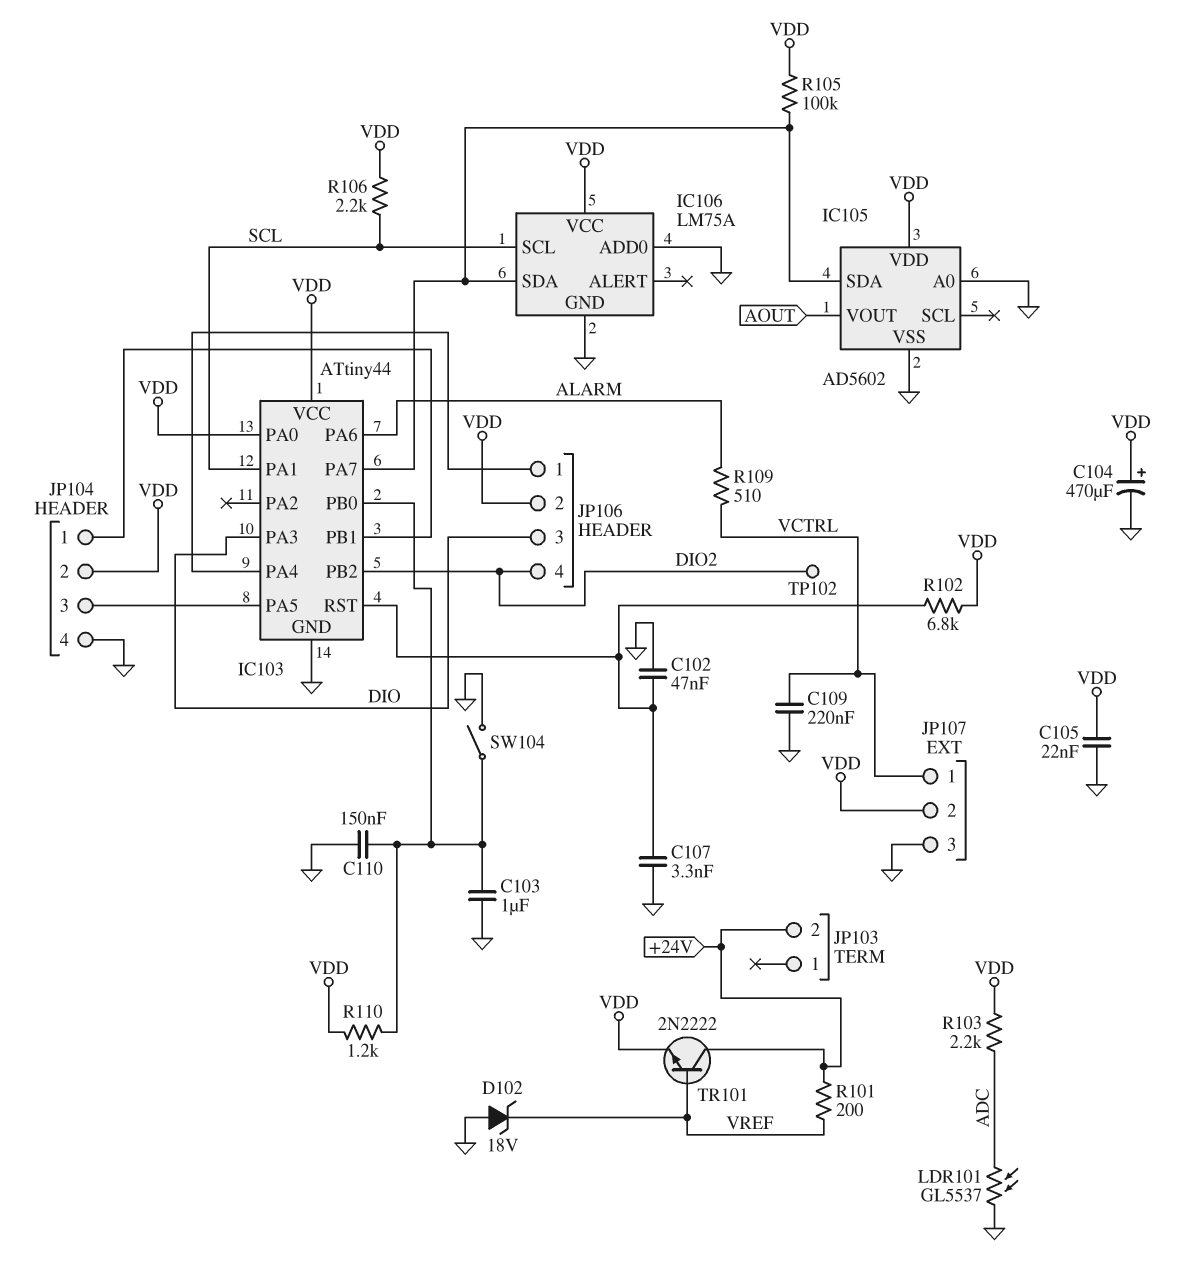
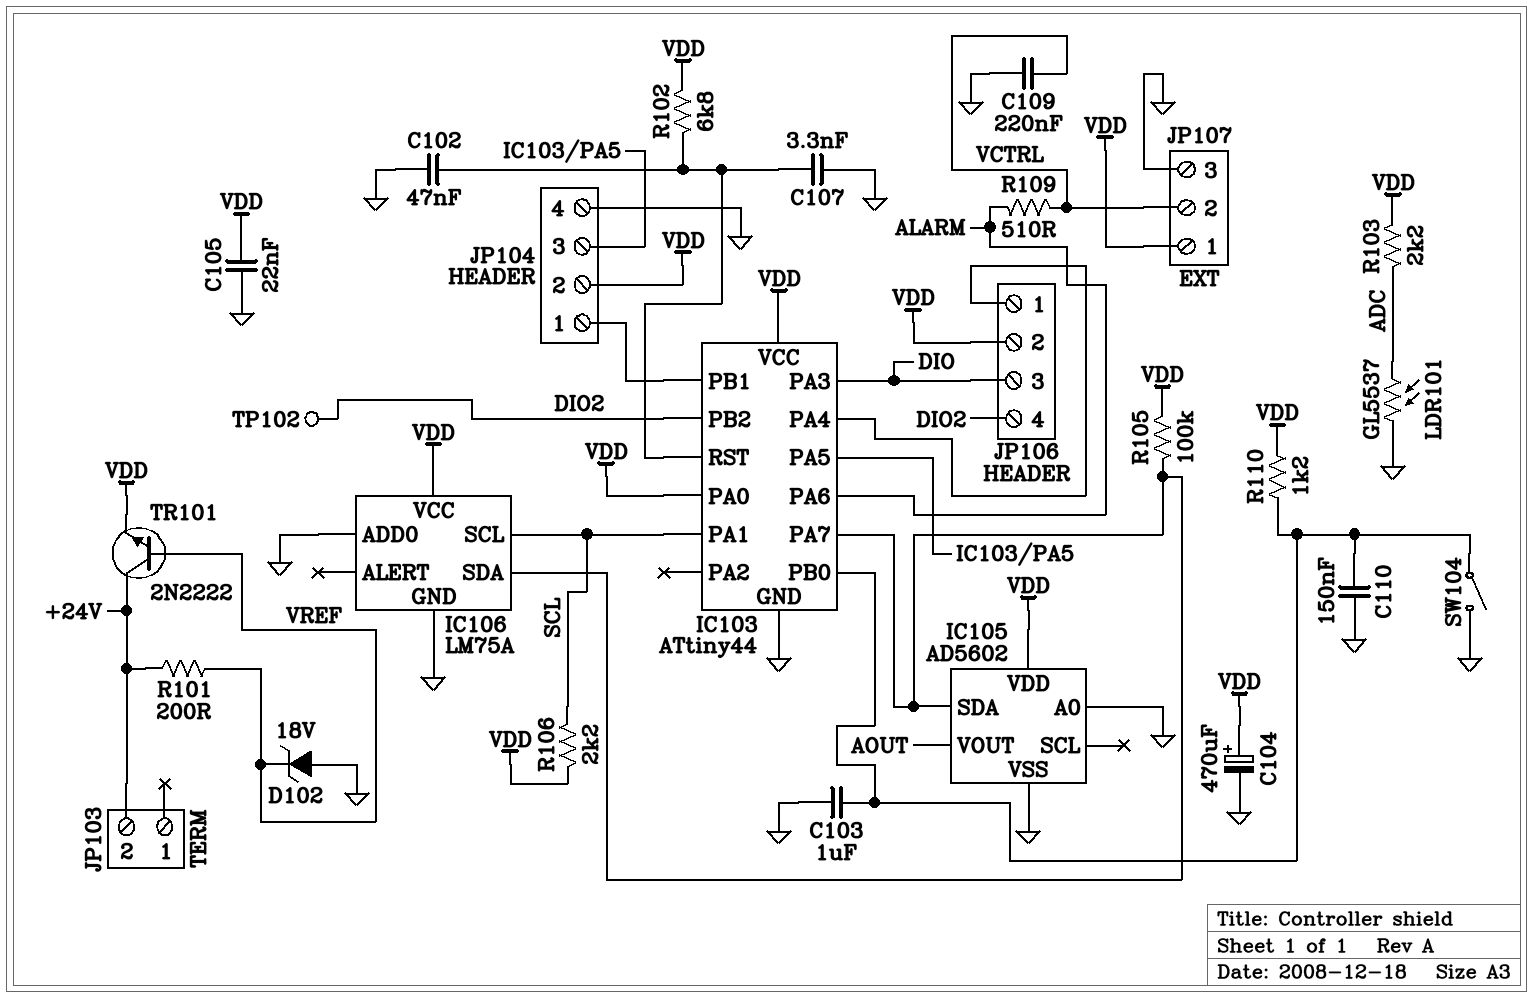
JP107 pin 1: VCTRL -> VDD
JP107 pin 2: VDD -> VCTRL

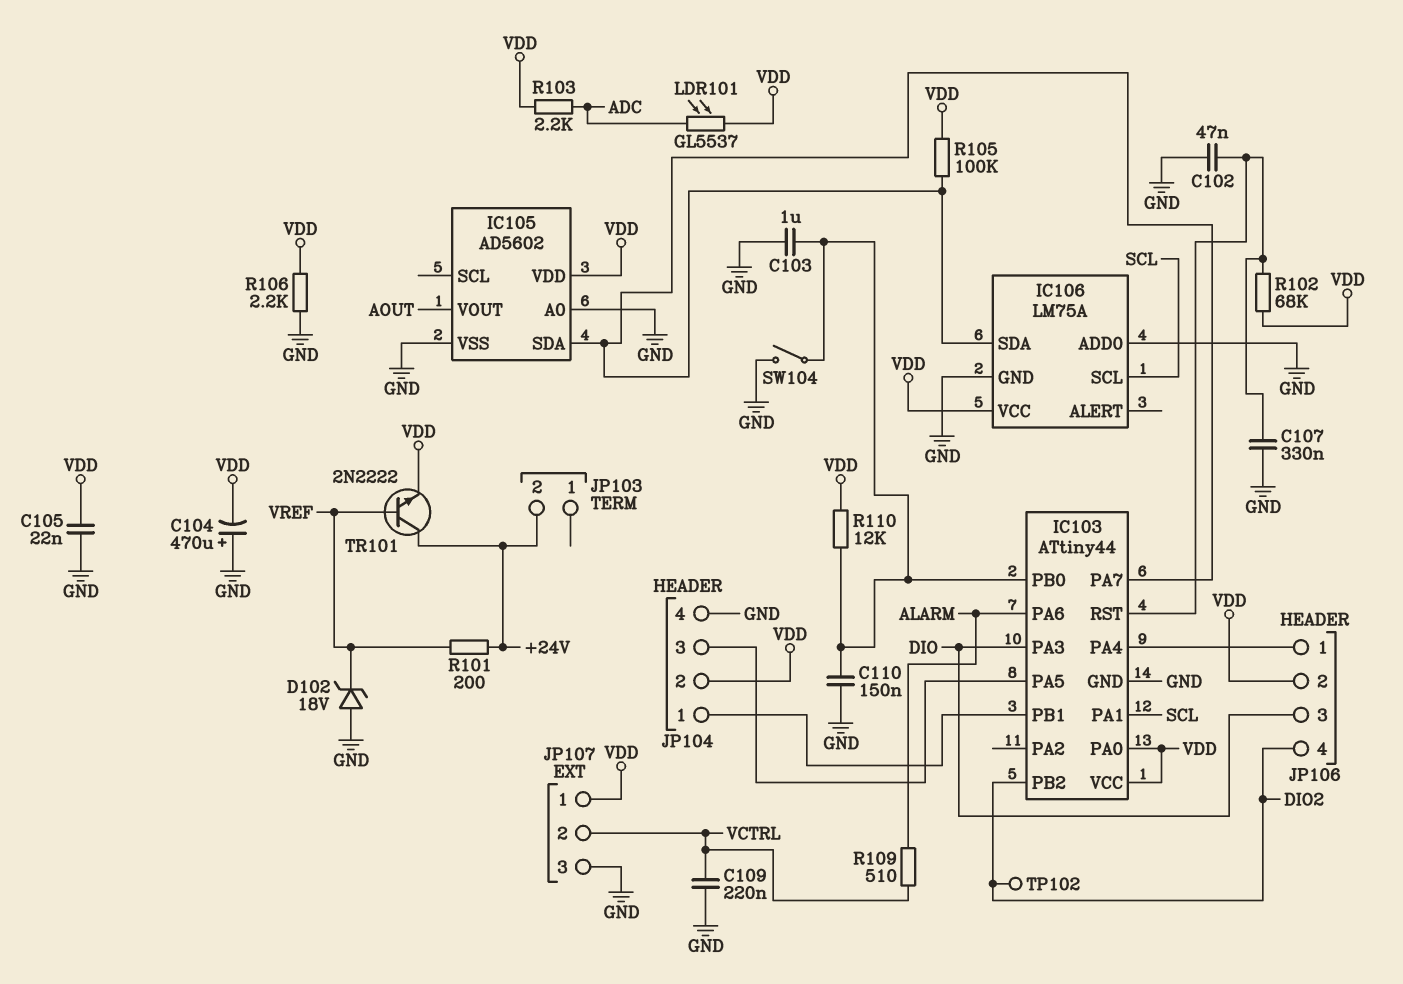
C104: 470uF (plus VDD, minus GND) -> 470uF (plus GND, minus VDD)
C107: 3.3nF (GND, IC103/RST) -> 330nF (GND, IC103/RST)
LDR101: GL5537 (ADC, GND) -> GL5537 (ADC, VDD)
R102: 6.8k (IC103/RST, VDD) -> 68k (IC103/RST, VDD)
R106: 2.2k (SCL, VDD) -> 2.2k (GND, VDD)
R110: 1.2k (IC103/PB0, VDD) -> 12k (IC103/PB0, VDD)

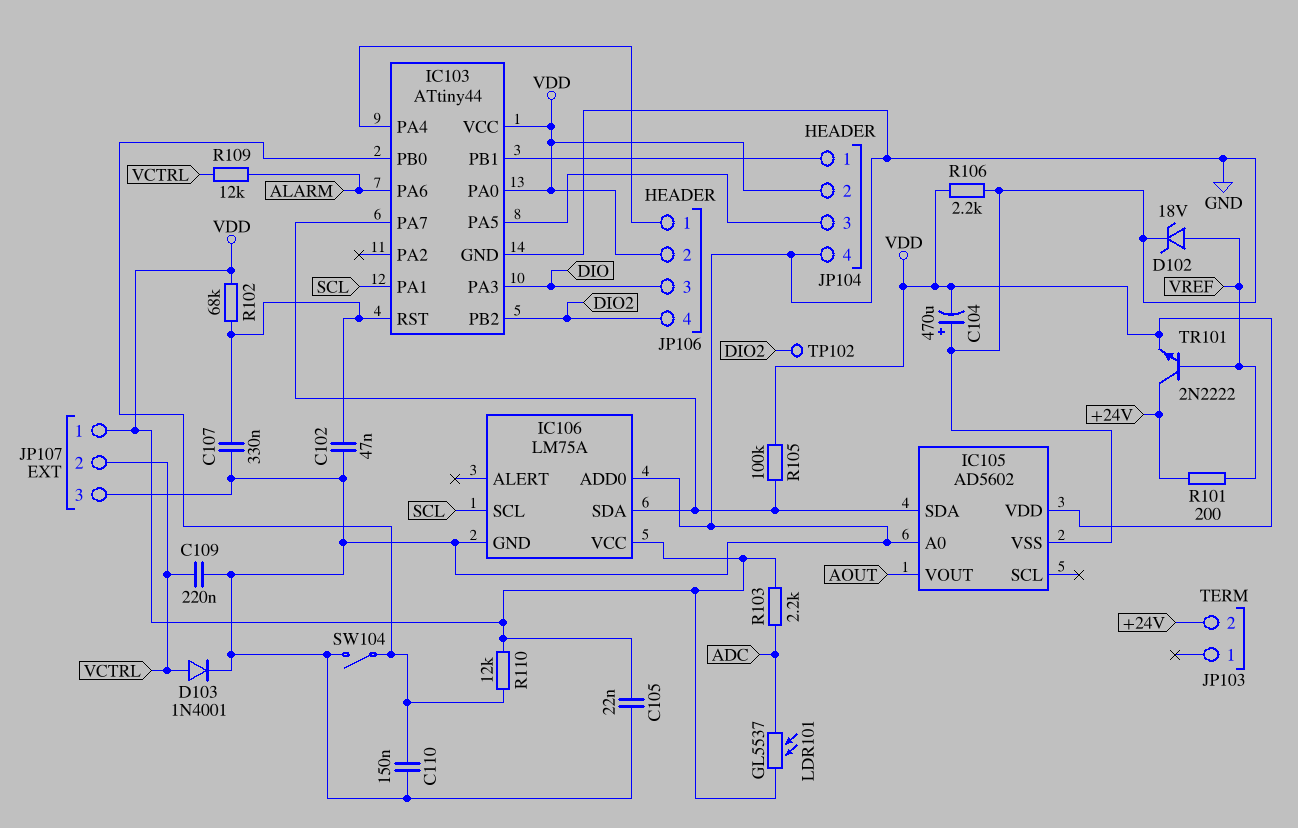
C103: 1uF (GND, IC103/PB0) -> none
D102: zener 18V (A GND, K VREF) -> zener 18V (A VREF, K GND)
D103: none -> diode 1N4001 (A VCTRL, K GND)
R109: 510 (ALARM, VCTRL) -> 12k (ALARM, VCTRL)

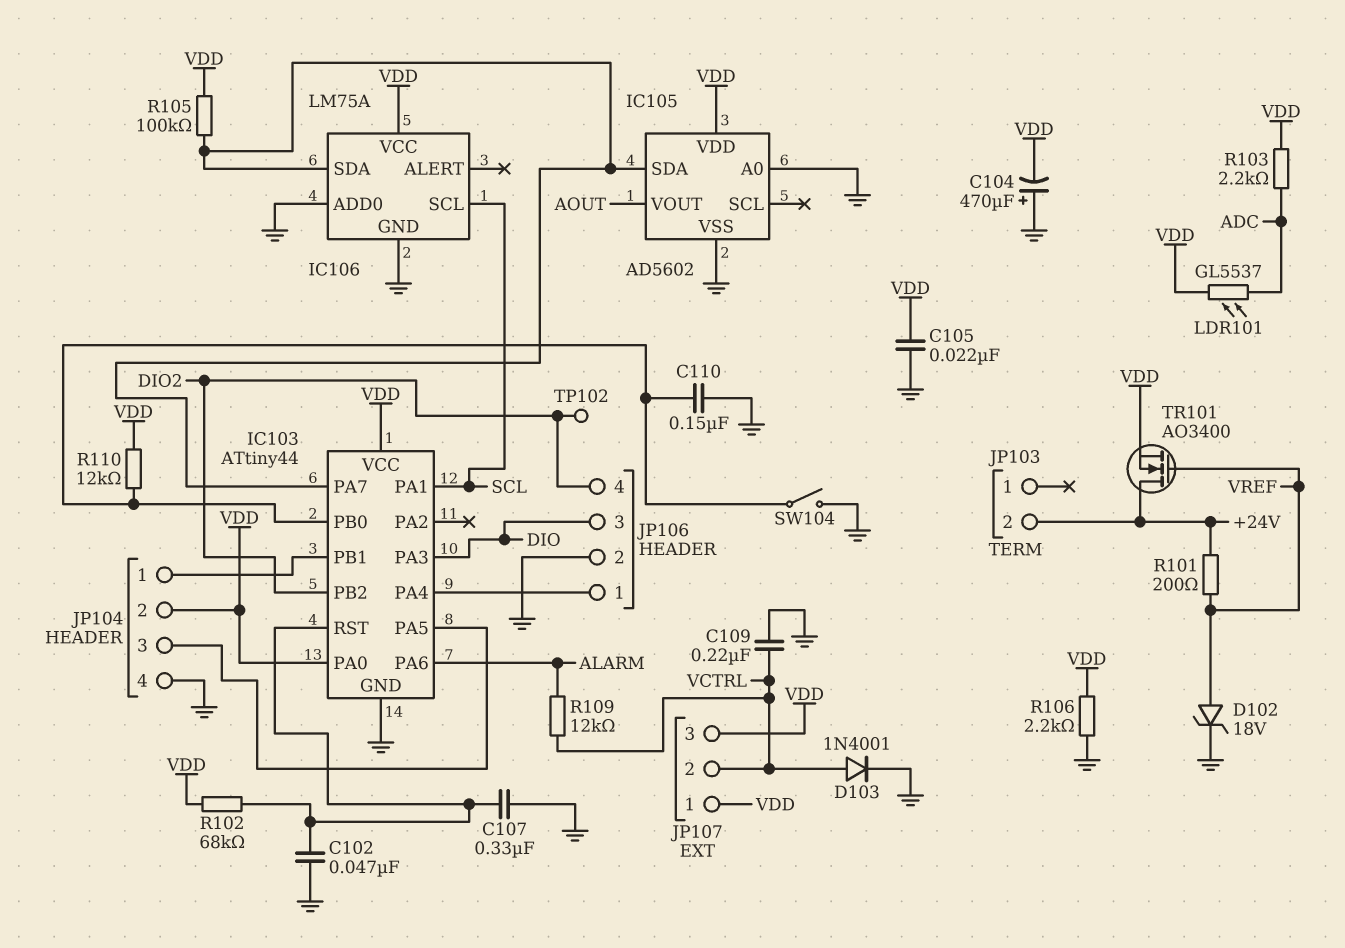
JP106 pin 2: VDD -> GND
JP107 pin 3: GND -> VDD
TR101: NPN 2N2222 (B VREF, C +24V, E VDD) -> NMOS AO3400 (G VREF, D +24V, S VDD)

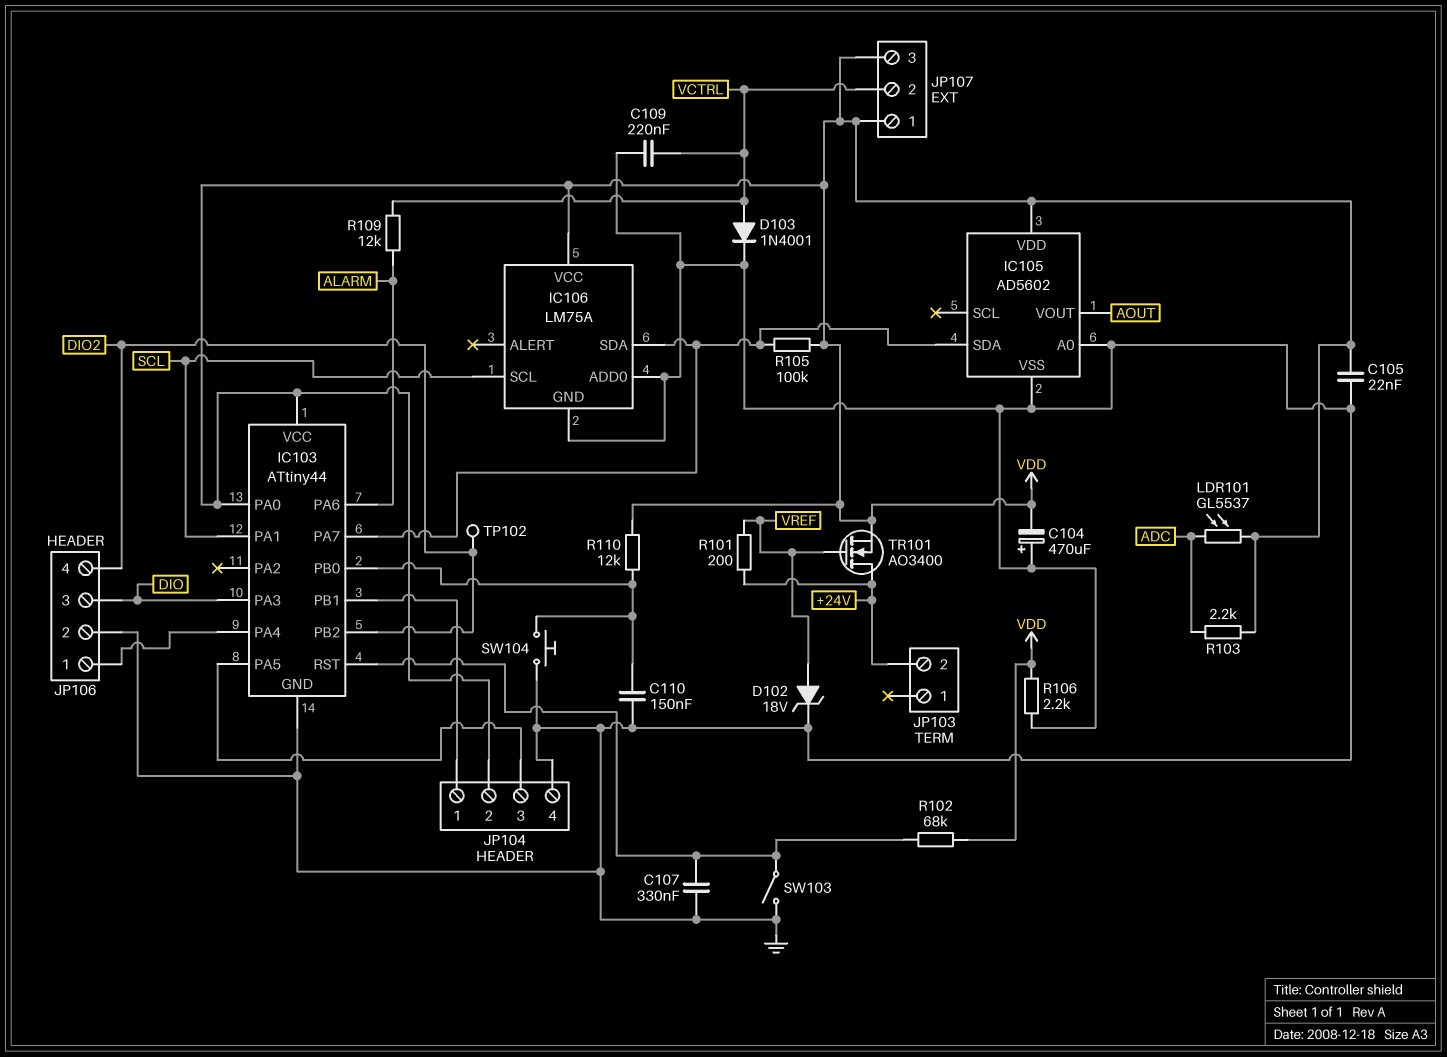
C102: 47nF (GND, IC103/RST) -> none
SW103: none -> switch (GND, IC103/RST)
SW104: switch (GND, IC103/PB0) -> button (GND, IC103/PB0)

